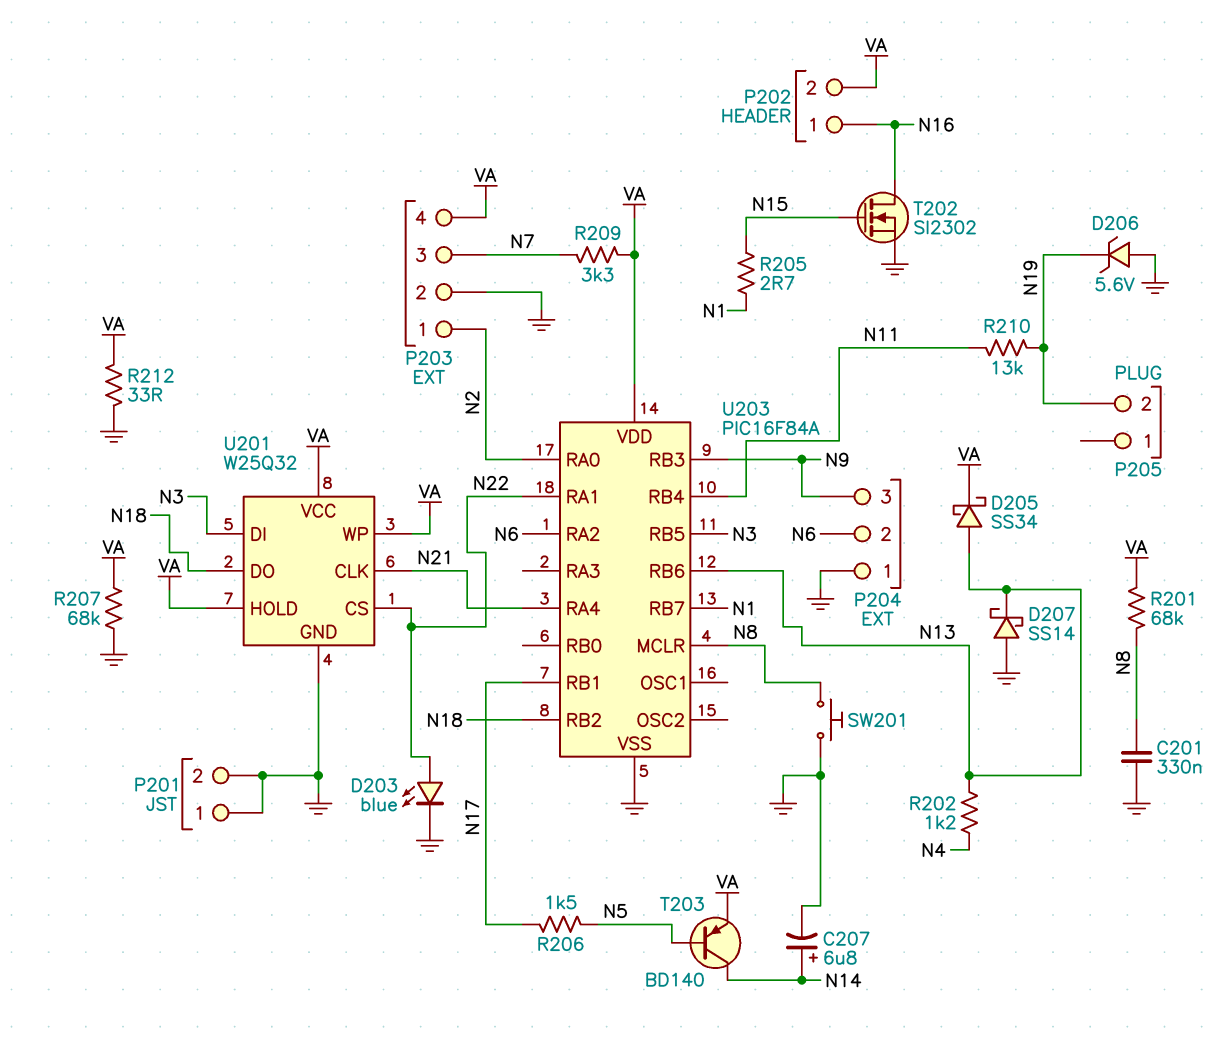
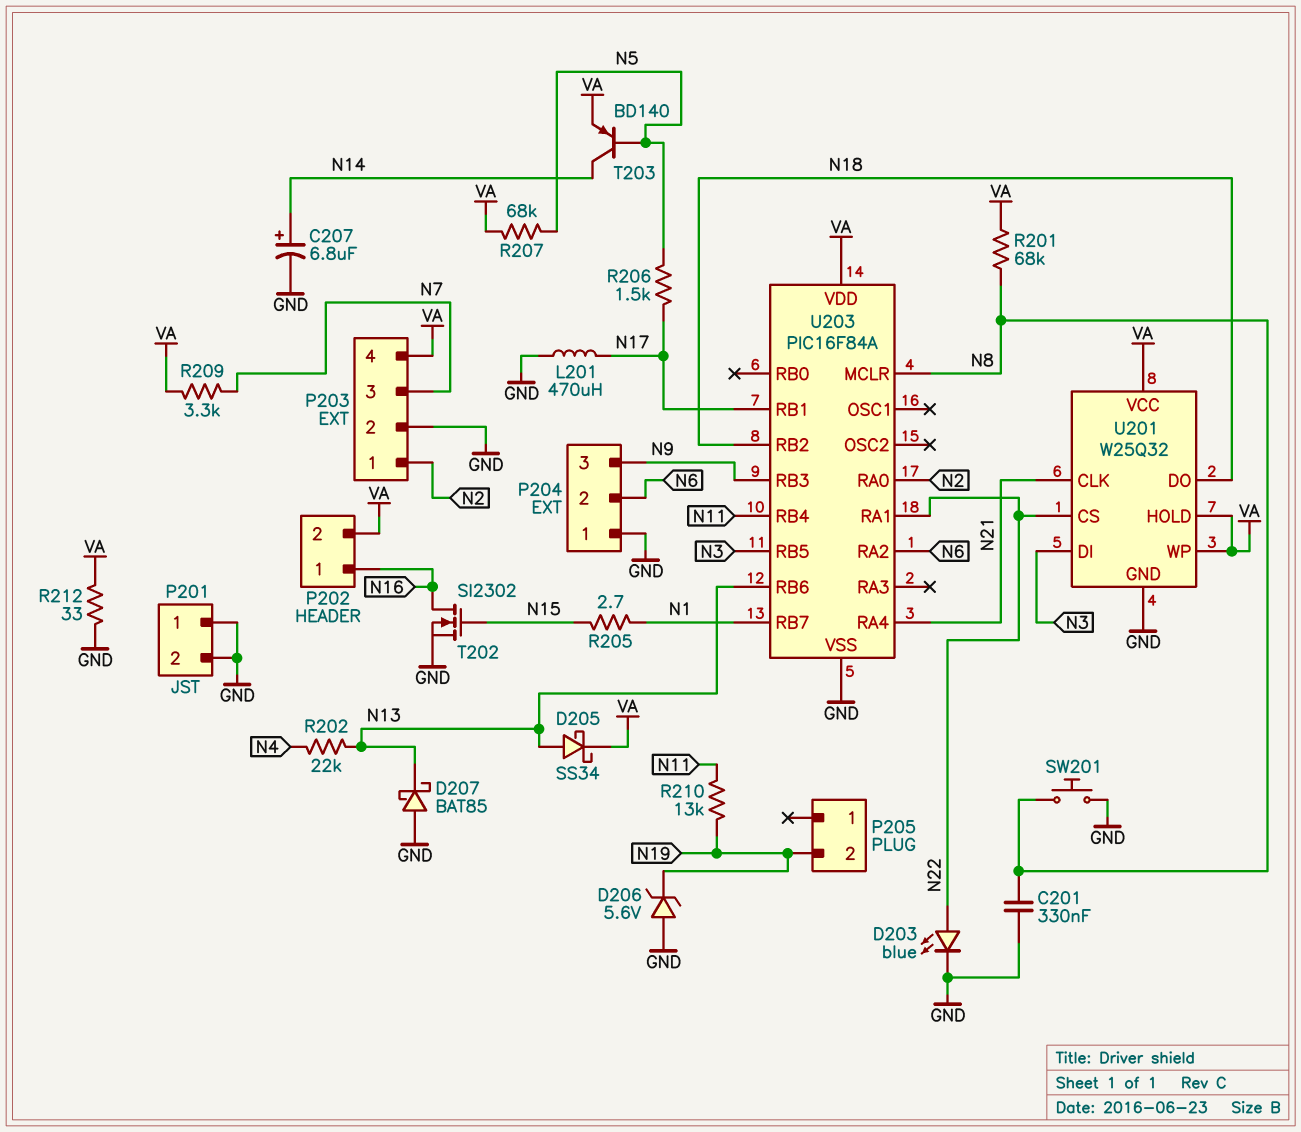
D207: schottky SS14 (A GND, K N13) -> schottky BAT85 (A GND, K N13)
L201: none -> 470uH (GND, N17)
R202: 1.2k (N4, N13) -> 22k (N4, N13)
R207: 68k (GND, VA) -> 68k (N5, VA)

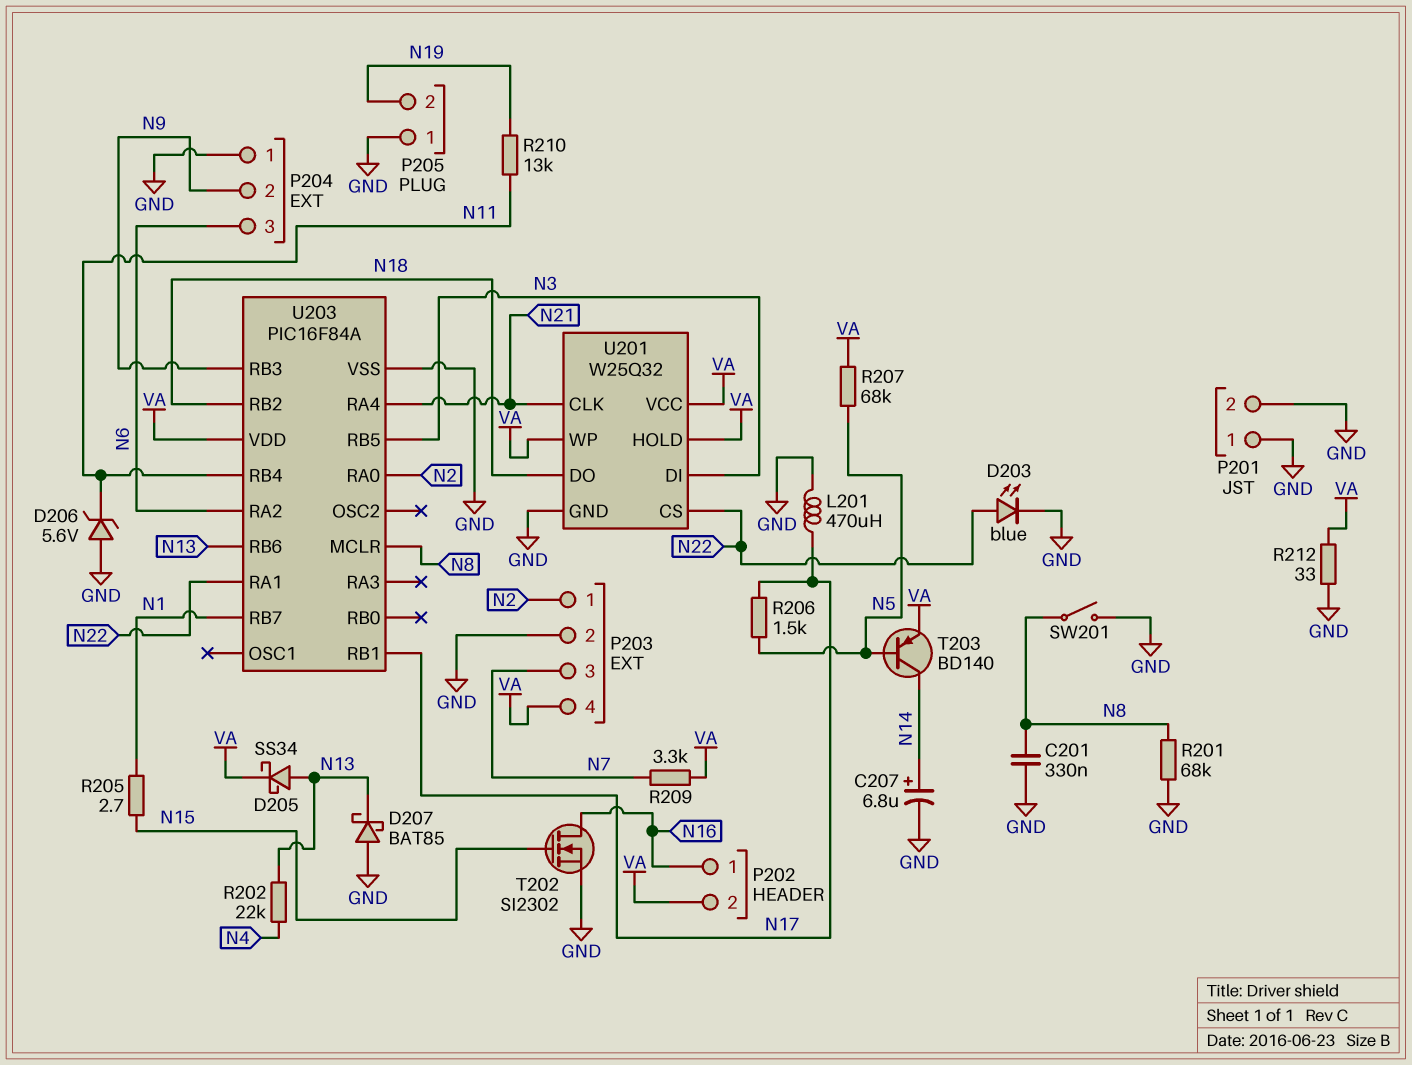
D206: zener 5.6V (A GND, K N19) -> zener 5.6V (A GND, K N11)
P204 pin 2: N6 -> N9
P204 pin 3: N9 -> N6
P205 pin 1: none -> GND
R201: 68k (N8, VA) -> 68k (GND, N8)
SW201: button (GND, N8) -> switch (GND, N8)

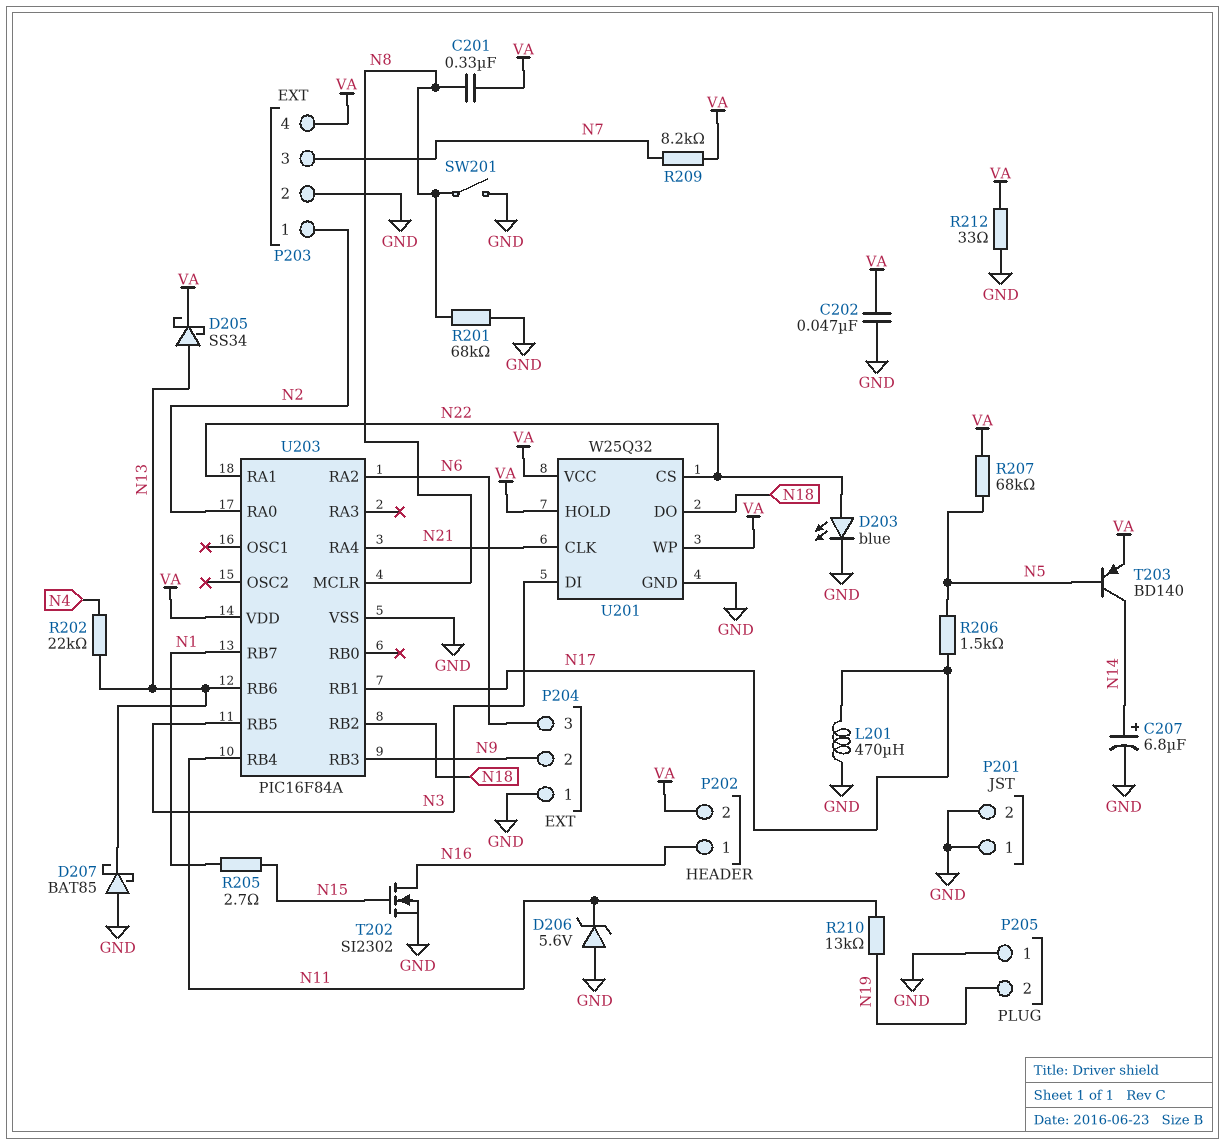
C201: 330nF (GND, N8) -> 330nF (N8, VA)
C202: none -> 47nF (GND, VA)
R209: 3.3k (N7, VA) -> 8.2k (N7, VA)

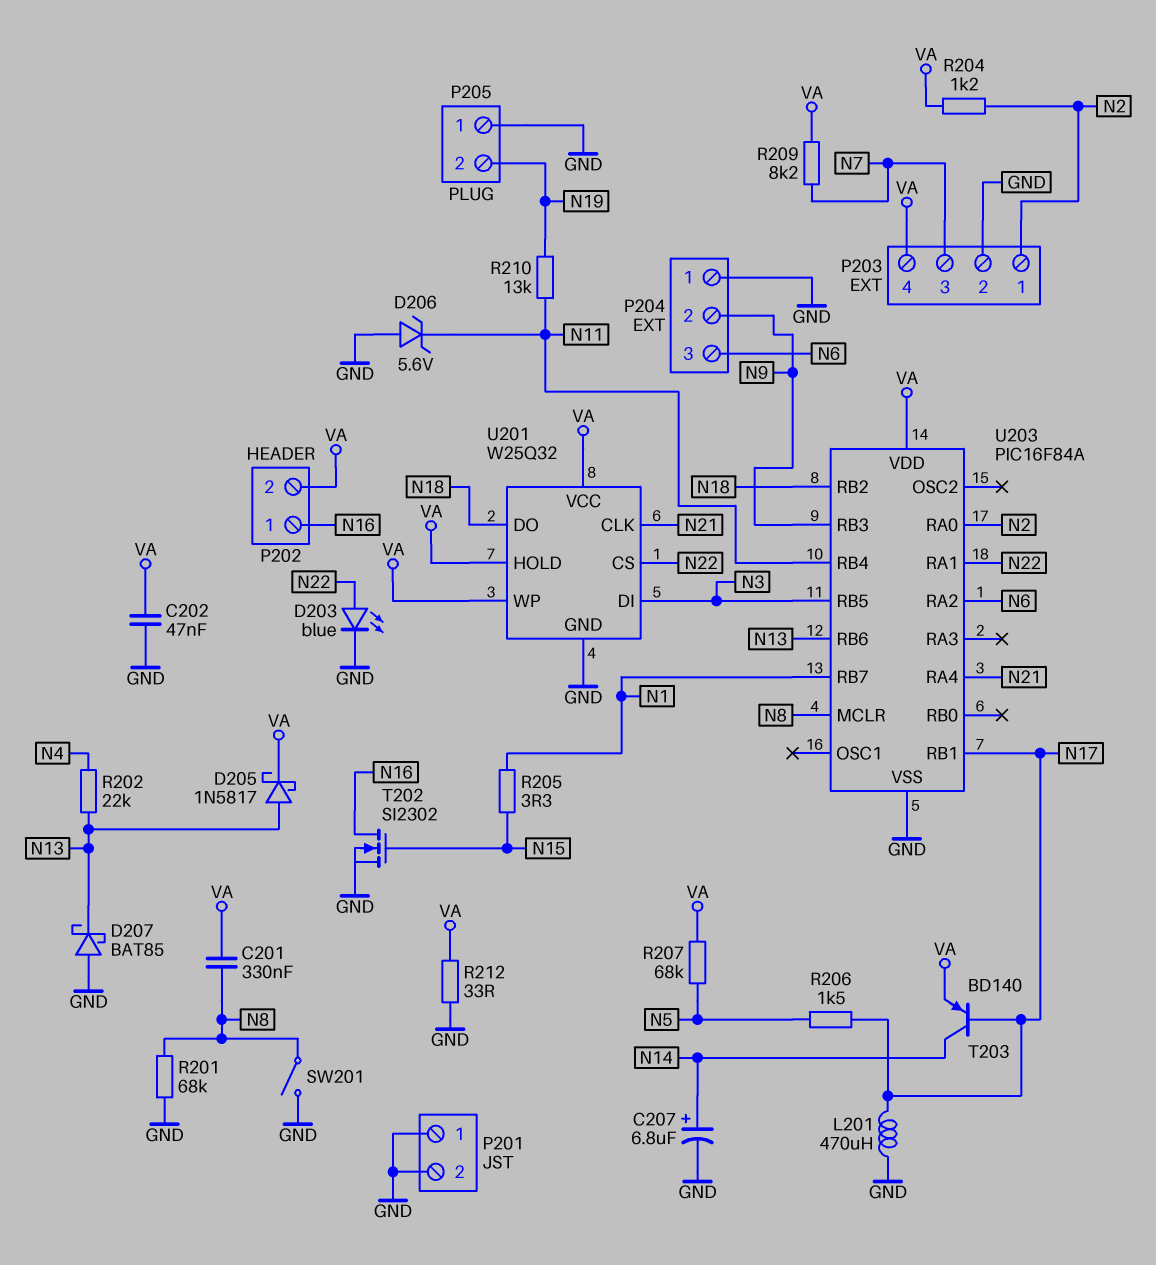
D205: schottky SS34 (A N13, K VA) -> schottky 1N5817 (A N13, K VA)
R204: none -> 1.2k (N2, VA)
R205: 2.7 (N1, N15) -> 3.3 (N1, N15)
T203: PNP BD140 (B N5, C N14, E VA) -> PNP BD140 (B N17, C N14, E VA)

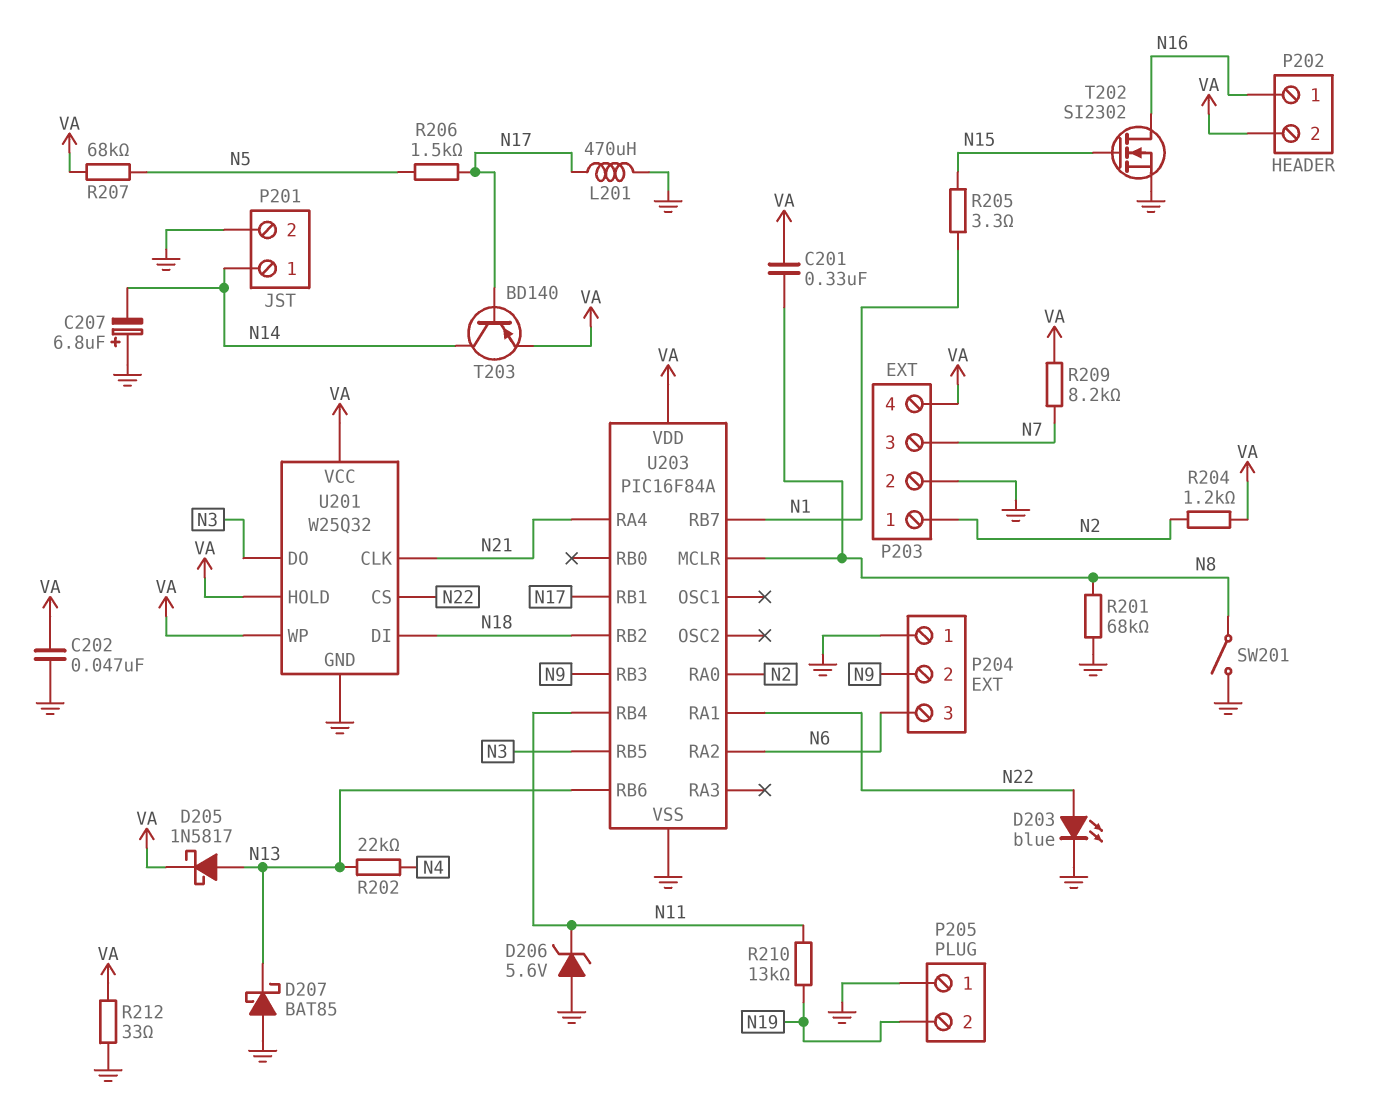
C207: 6.8uF (plus N14, minus GND) -> 6.8uF (plus GND, minus N14)
P201 pin 1: GND -> N14
U201 pin DI: N3 -> N18
U201 pin DO: N18 -> N3

